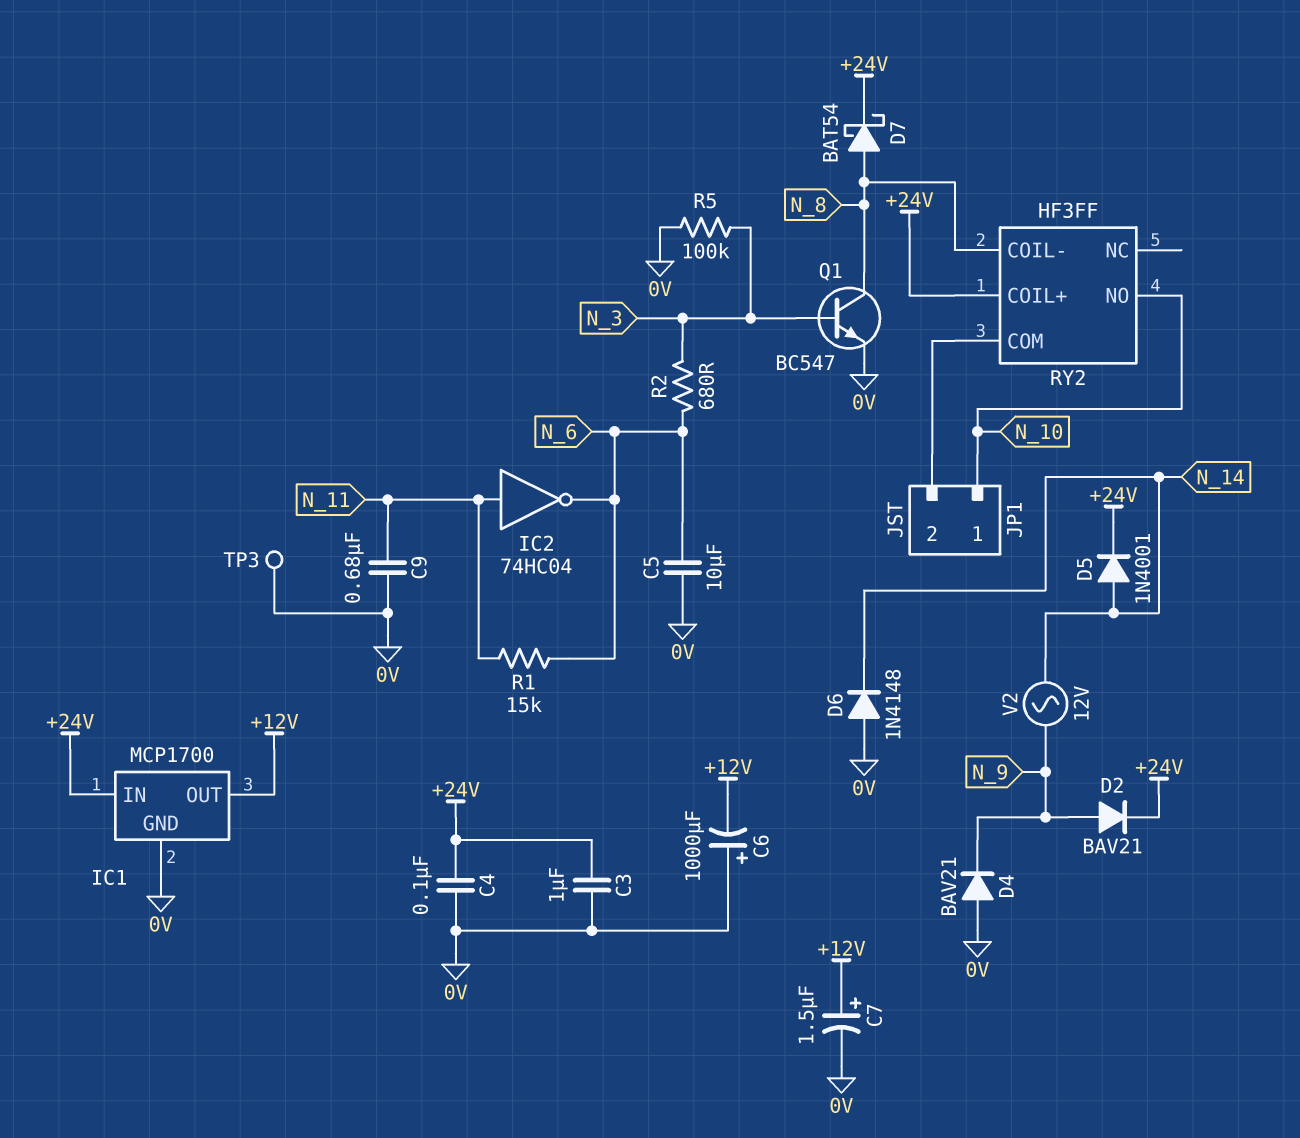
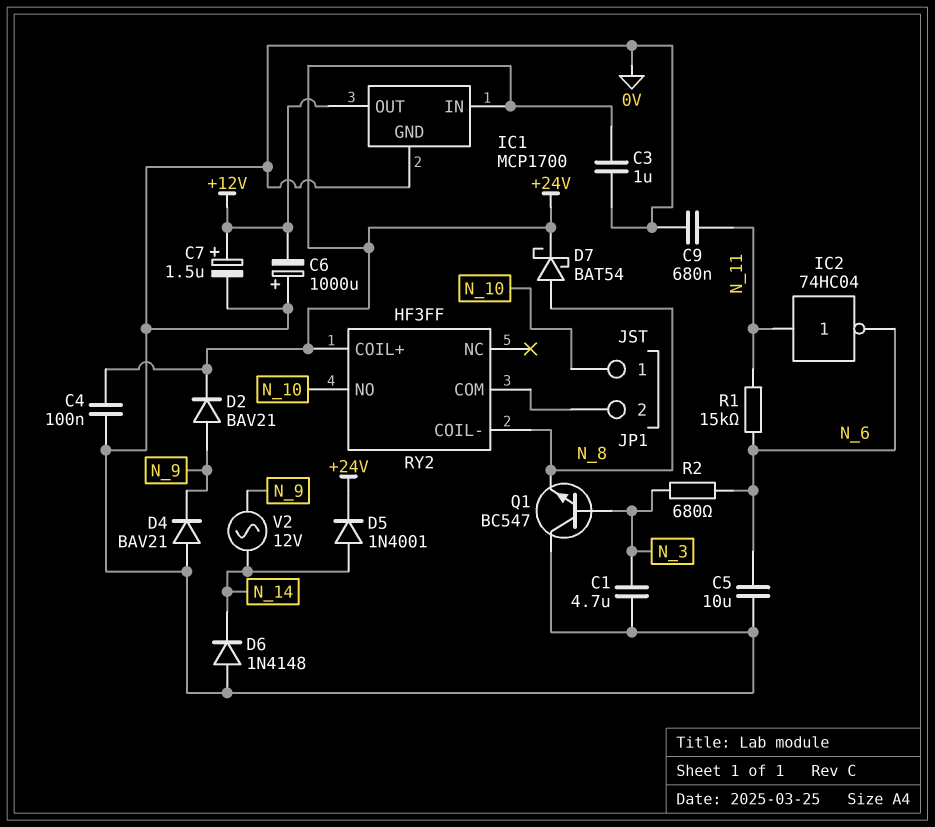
C1: none -> 4.7uF (0V, N_3)
Q1: NPN BC547 (B N_3, C N_8, E 0V) -> NPN BC547 (B N_3, C 0V, E N_8)
R5: 100k (0V, N_3) -> none
TP3: test point (0V) -> none

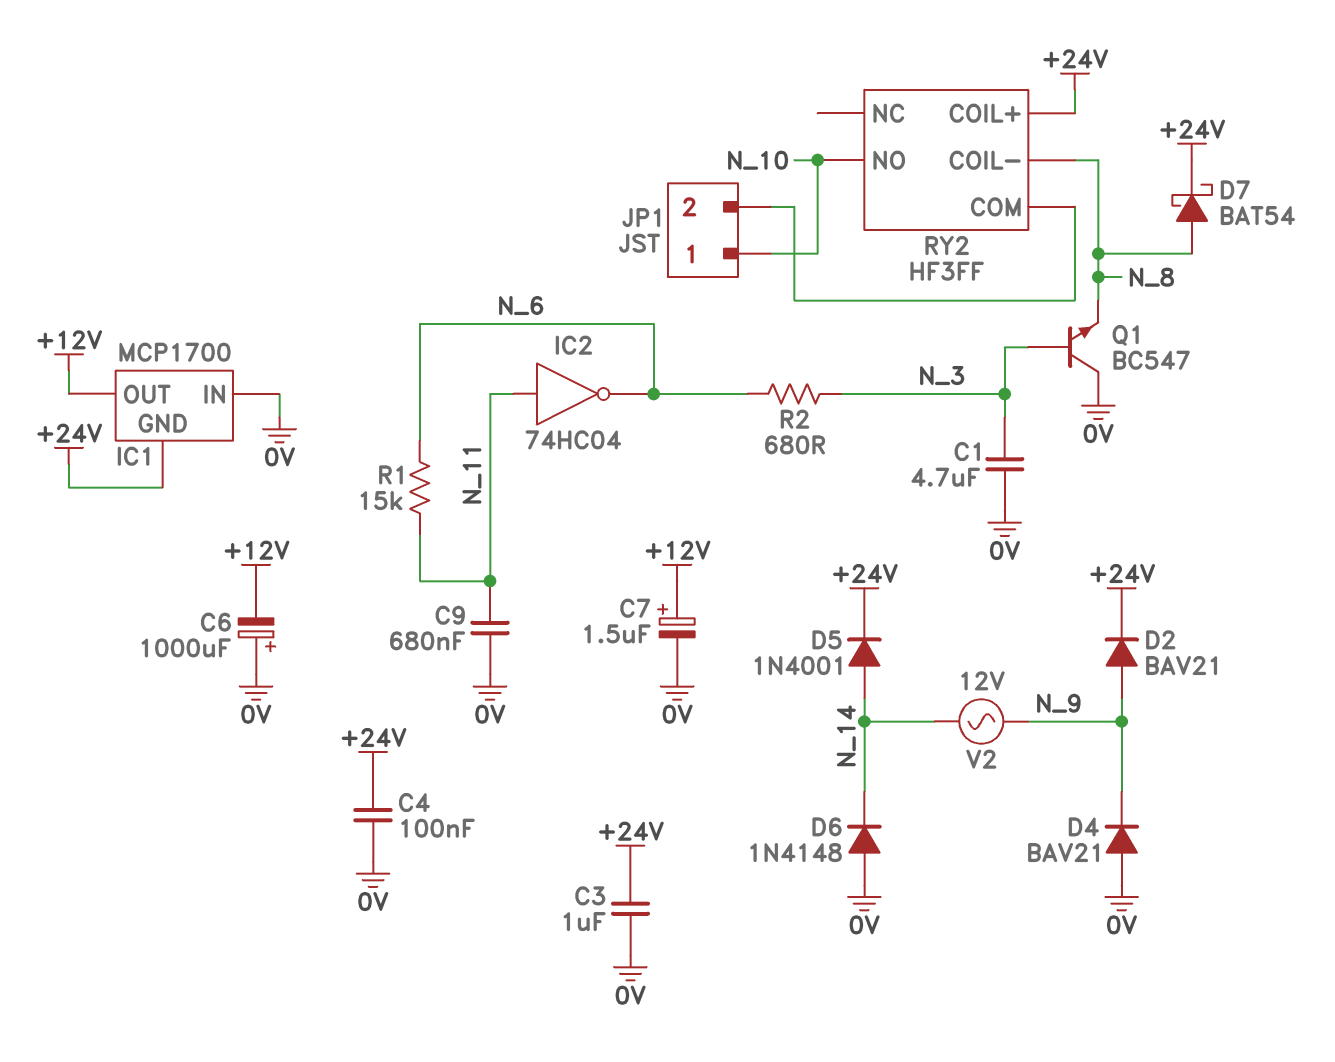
C5: 10uF (0V, N_6) -> none
IC1 pin GND: 0V -> +24V
IC1 pin IN: +24V -> 0V

